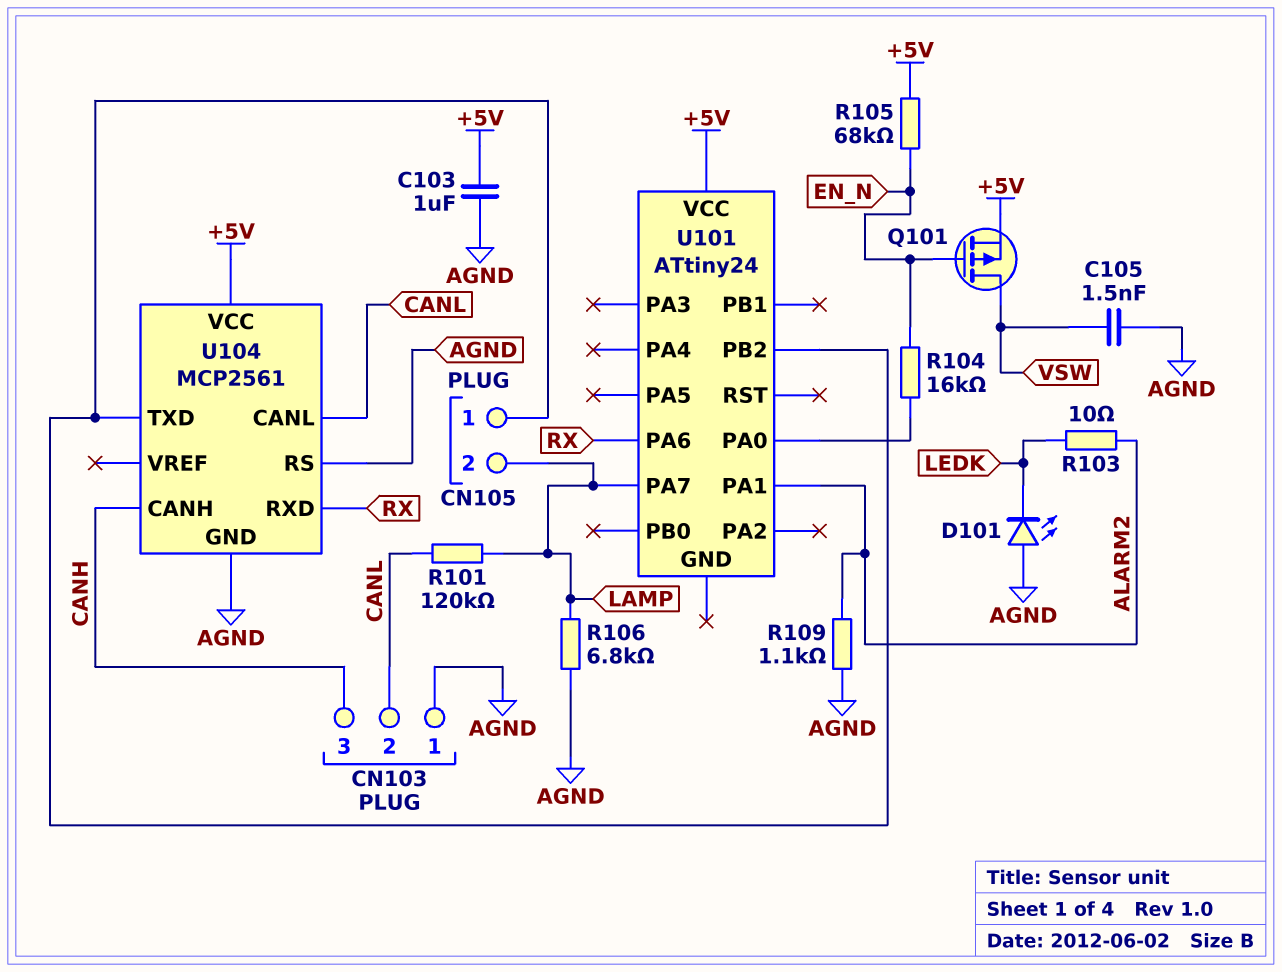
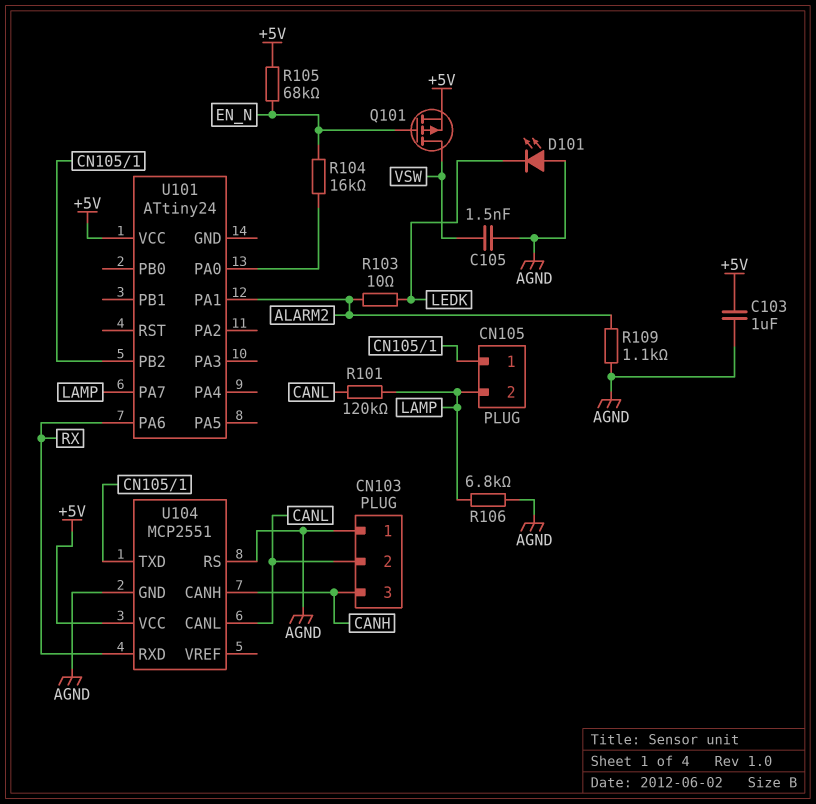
U104: MCP2561 -> MCP2551

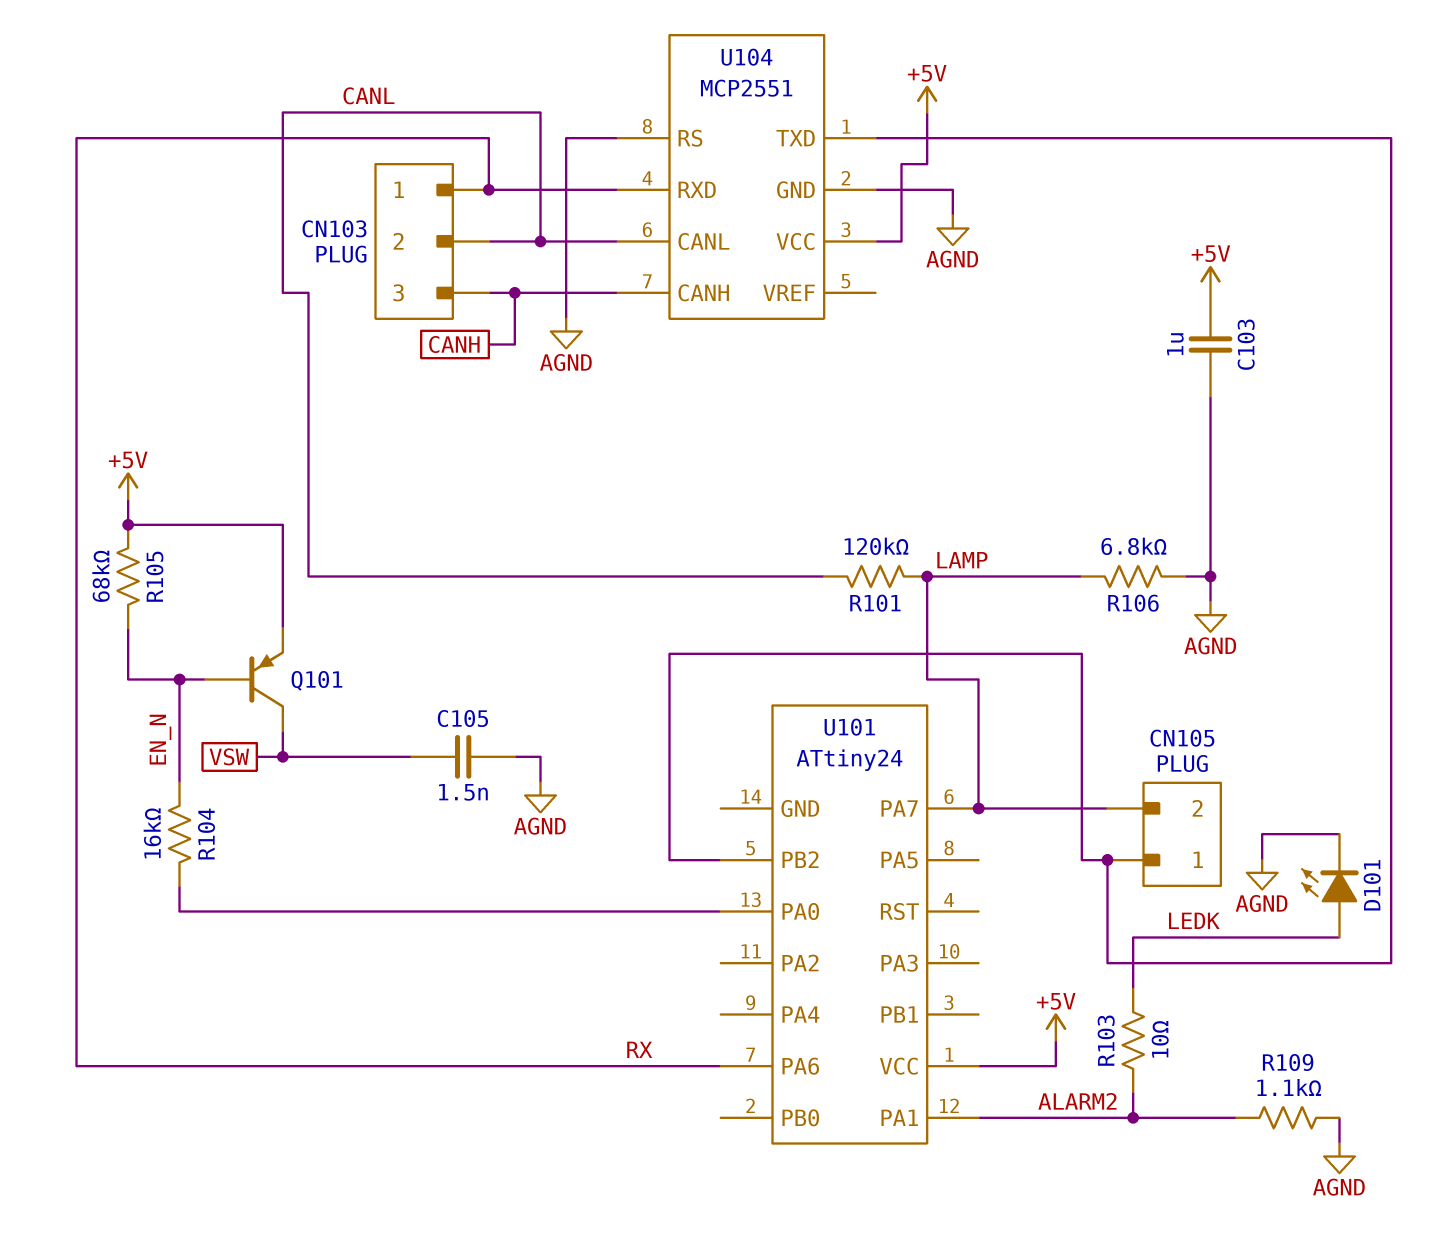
CN103 pin 1: AGND -> RX
D101: LED (A AGND, K LEDK) -> LED (A LEDK, K AGND)
Q101: PMOS (G EN_N, D VSW, S +5V) -> PNP (B EN_N, C VSW, E +5V)

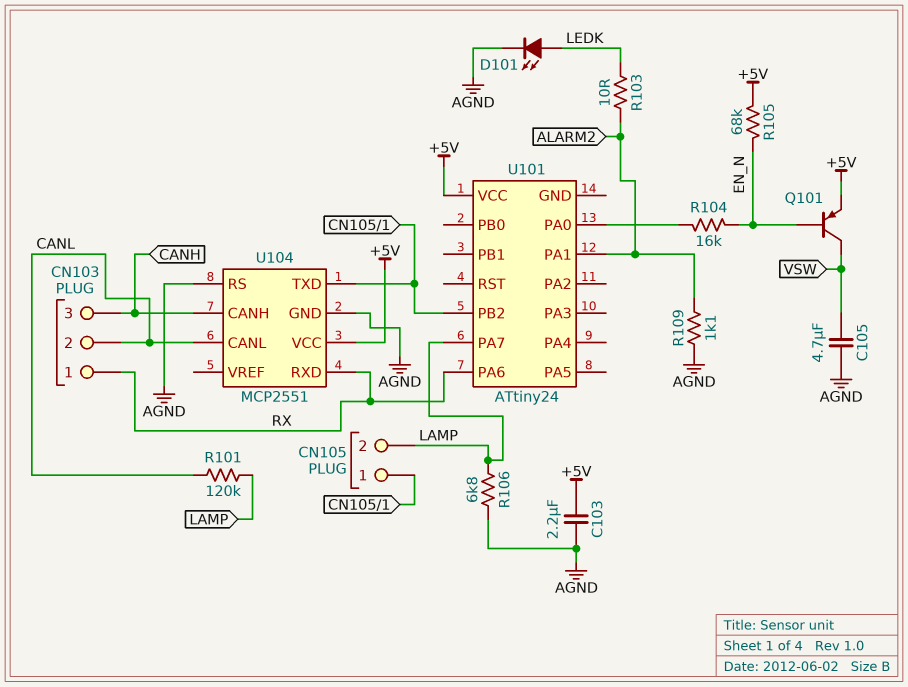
C103: 1uF (+5V, AGND) -> 2.2uF (+5V, AGND)
C105: 1.5nF (AGND, VSW) -> 4.7uF (AGND, VSW)

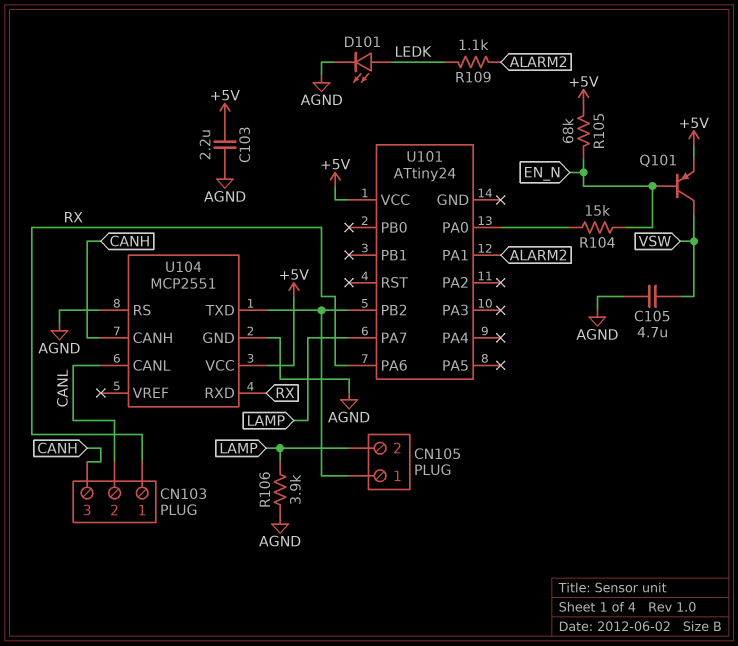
R101: 120k (CANL, LAMP) -> none
R103: 10 (ALARM2, LEDK) -> none
R104: 16k (EN_N, U101/PA0) -> 15k (EN_N, U101/PA0)
R106: 6.8k (AGND, LAMP) -> 3.9k (AGND, LAMP)
R109: 1.1k (AGND, ALARM2) -> 1.1k (ALARM2, LEDK)

